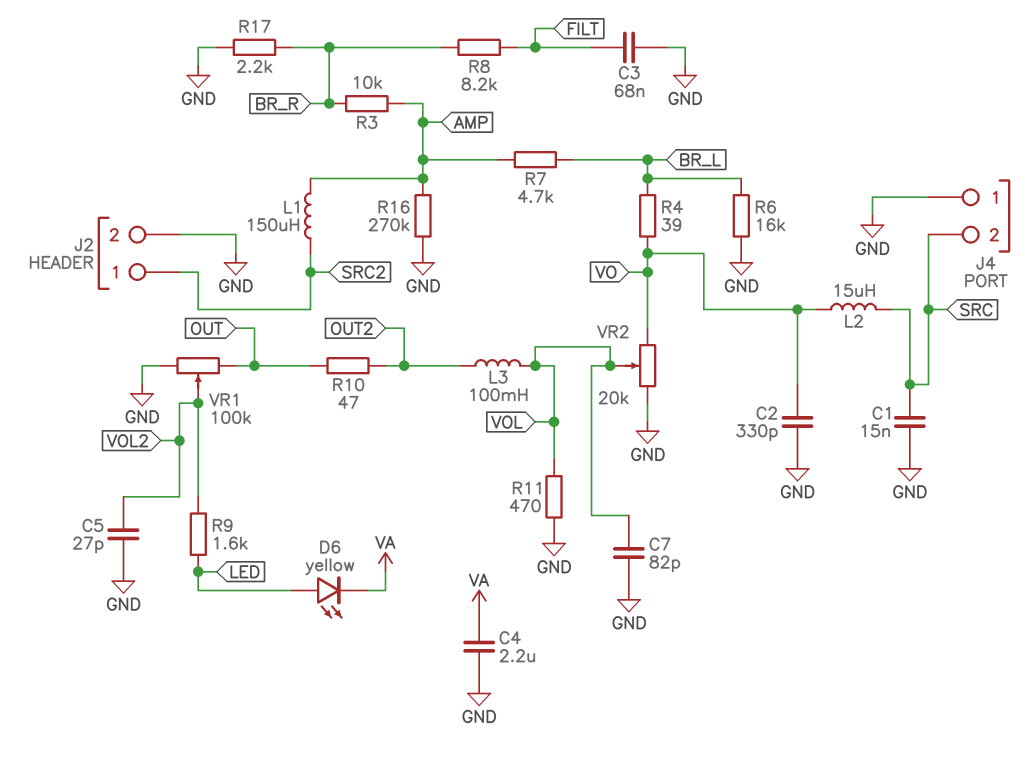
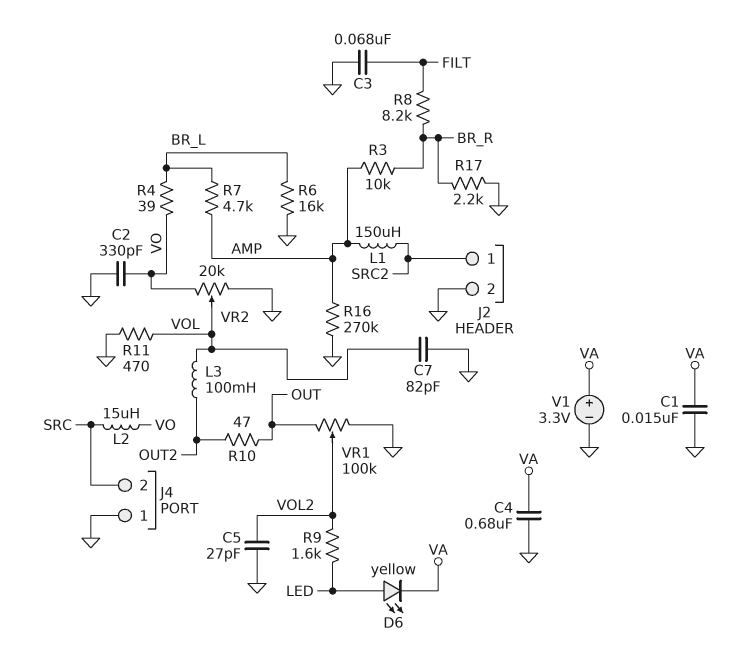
C1: 15nF (GND, SRC) -> 15nF (GND, VA)
C4: 2.2uF (GND, VA) -> 680nF (GND, VA)
V1: none -> 3.3V (plus VA, minus GND)

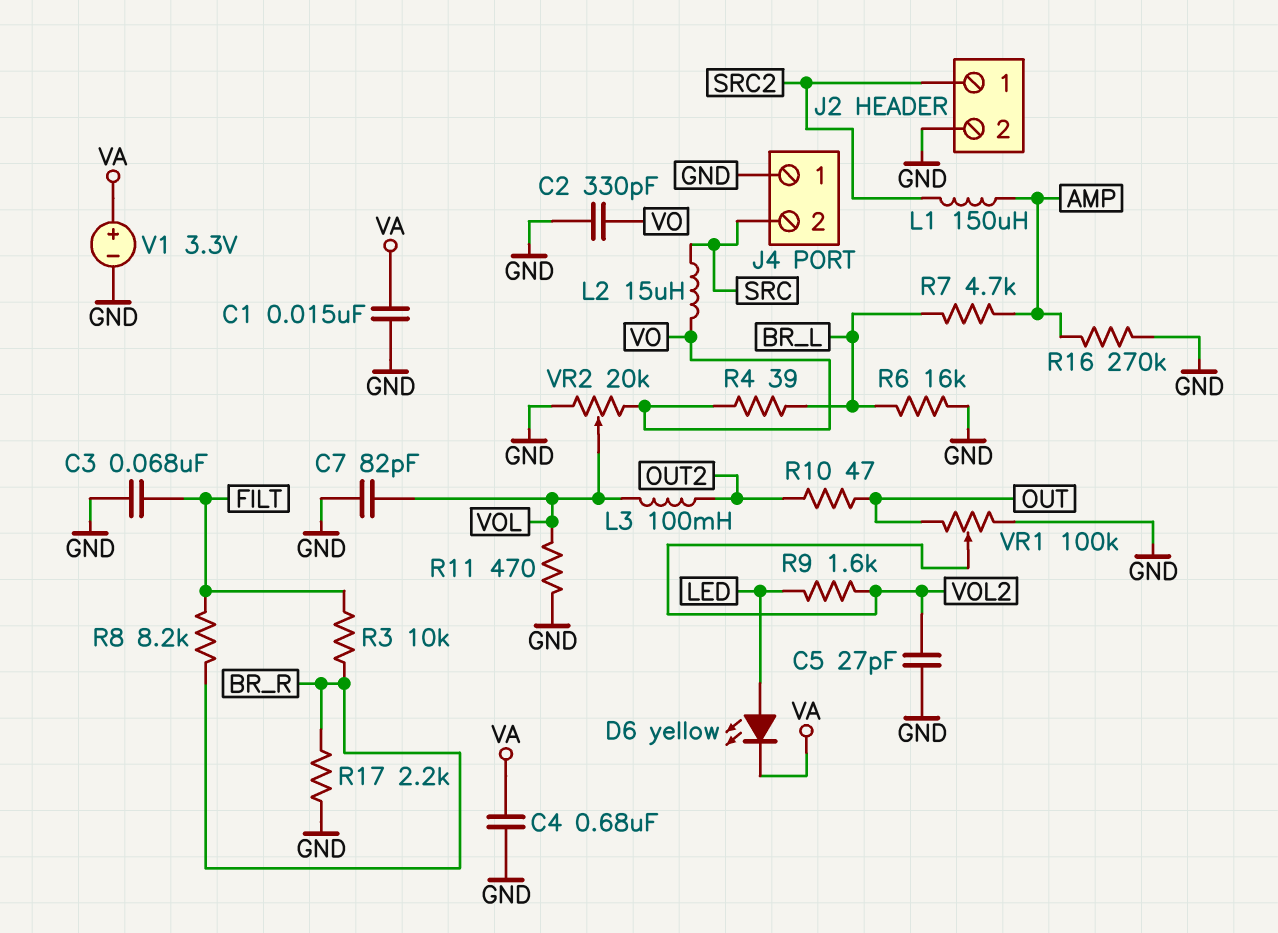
R3: 10k (AMP, BR_R) -> 10k (BR_R, FILT)

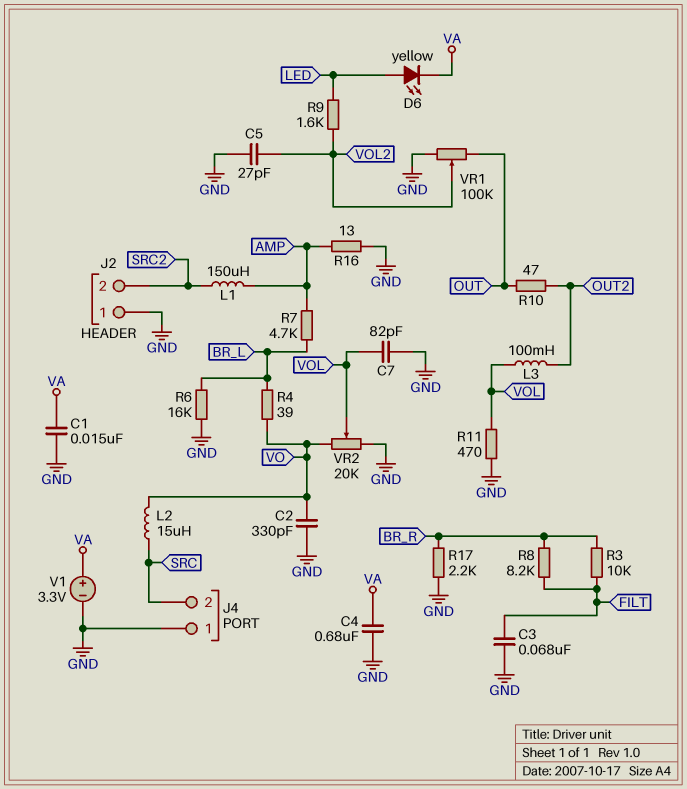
J2 pin 1: SRC2 -> GND
J2 pin 2: GND -> SRC2
R16: 270k (AMP, GND) -> 13 (AMP, GND)

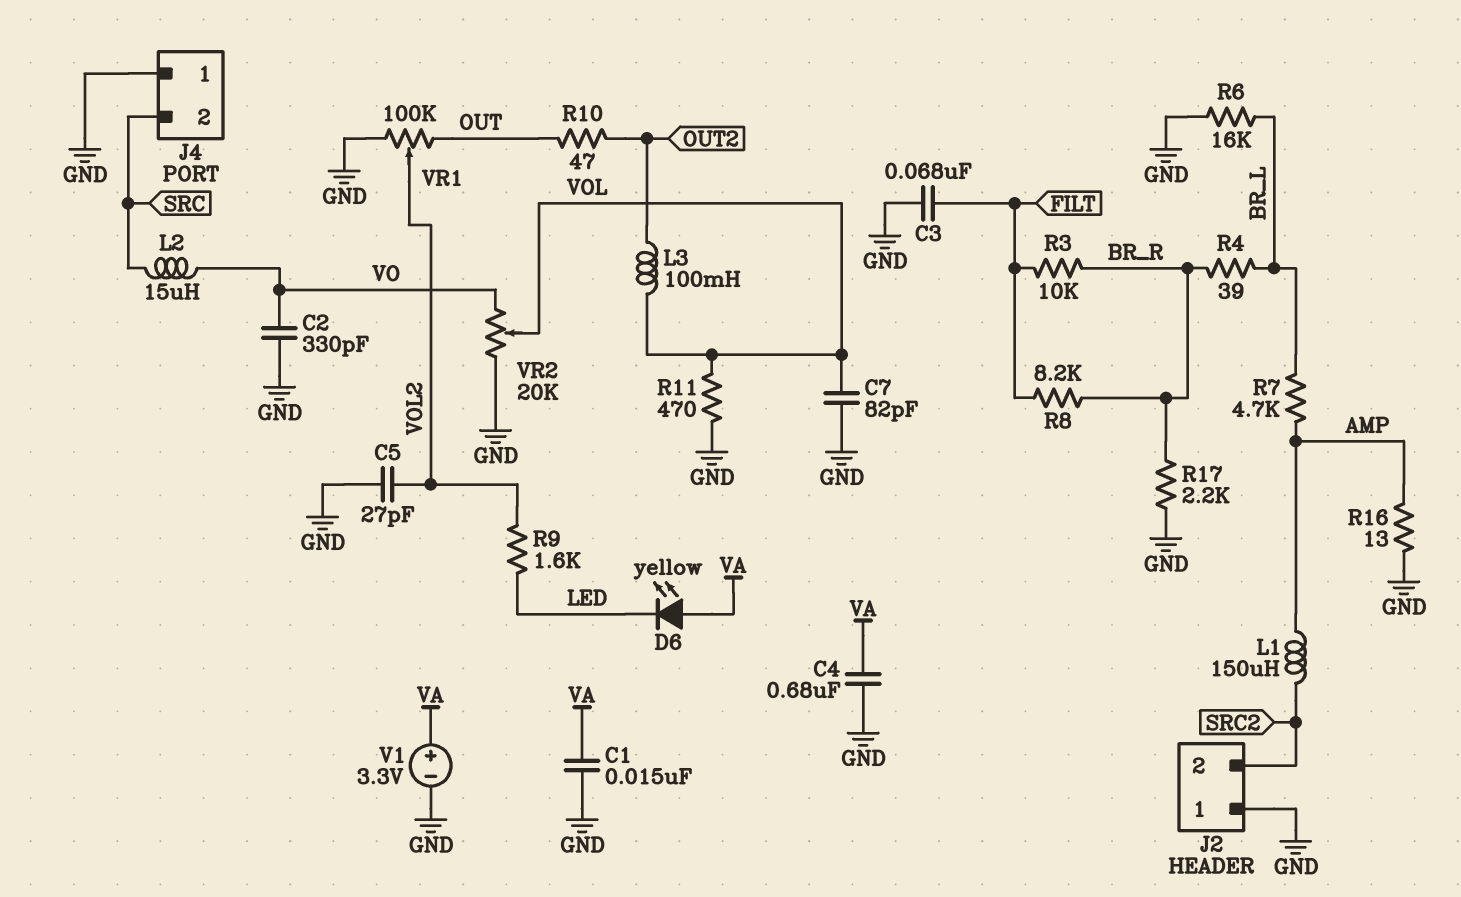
D6: LED yellow (A LED, K VA) -> LED yellow (A VA, K LED)
R4: 39 (BR_L, VO) -> 39 (BR_L, BR_R)

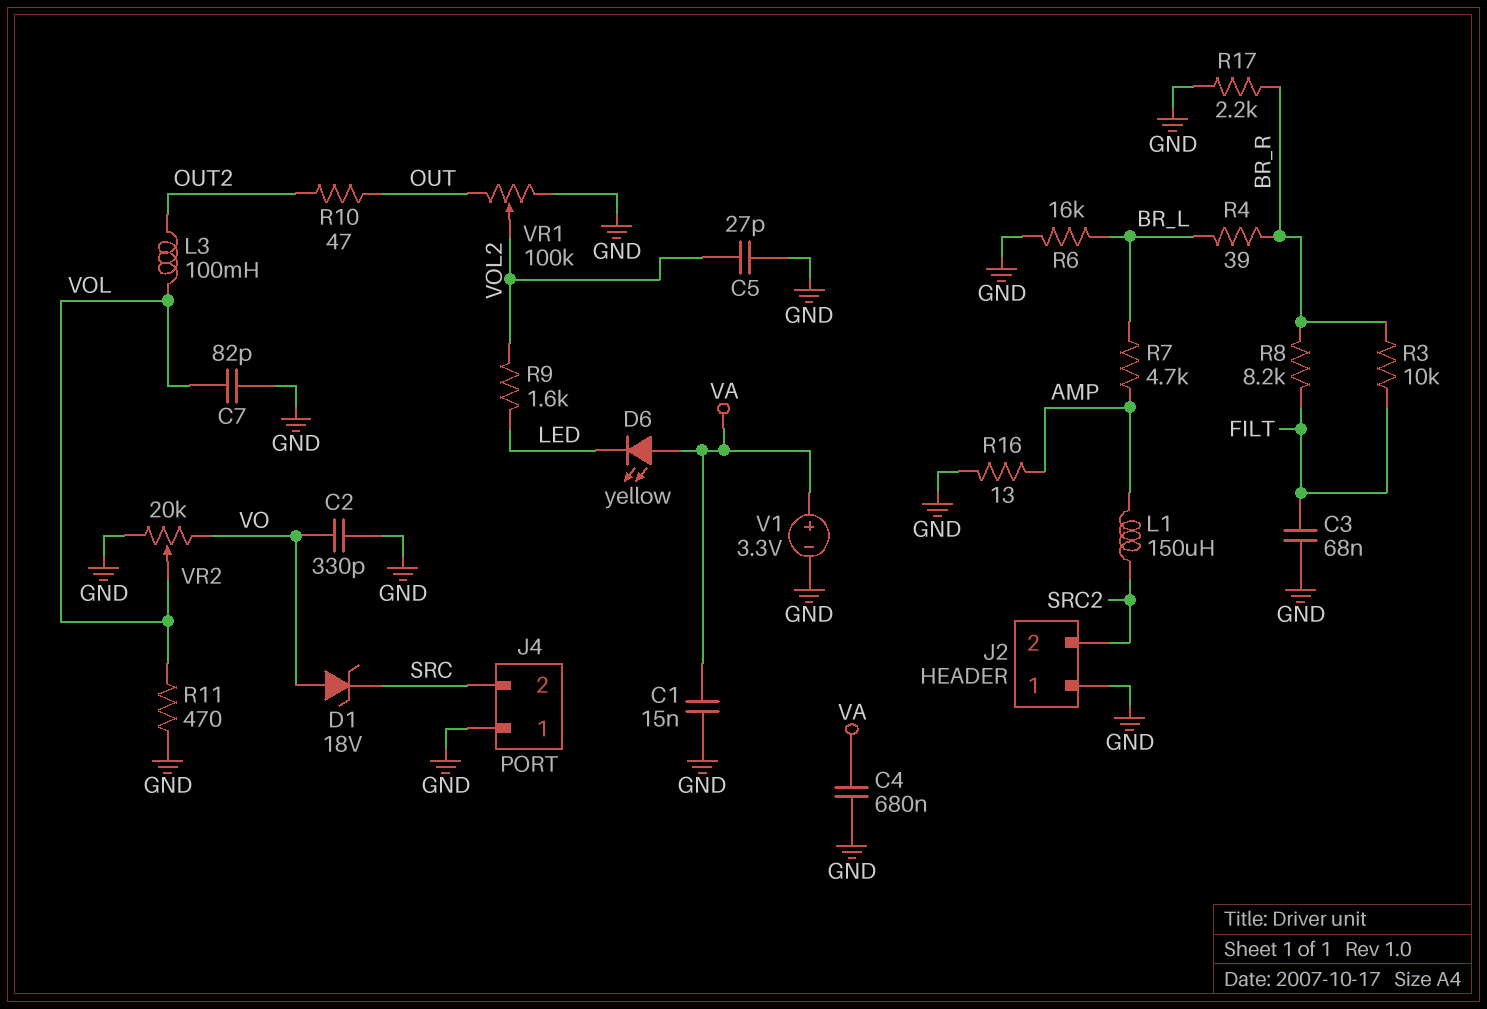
D1: none -> zener 18V (A VO, K SRC)
L2: 15uH (SRC, VO) -> none

